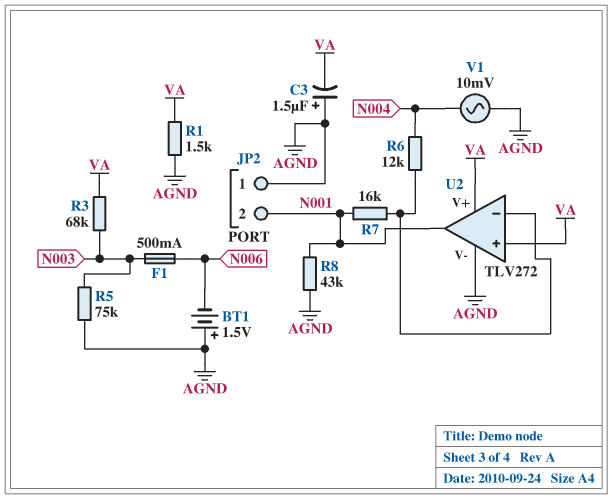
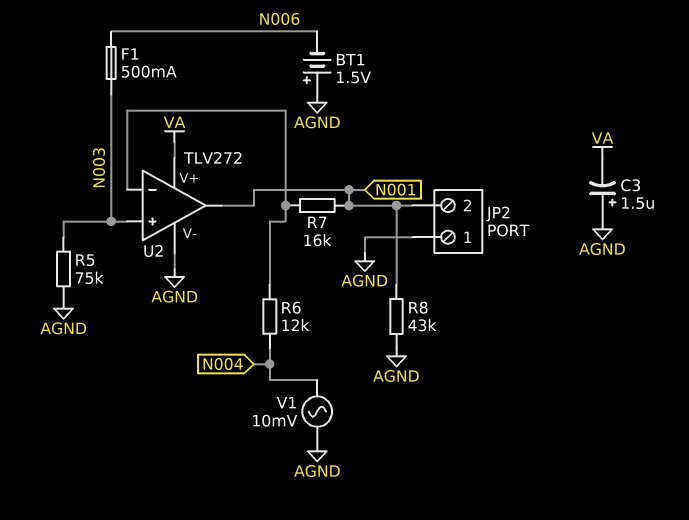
R1: 1.5k (AGND, VA) -> none
R3: 68k (N003, VA) -> none
U2 pin in+: VA -> N003

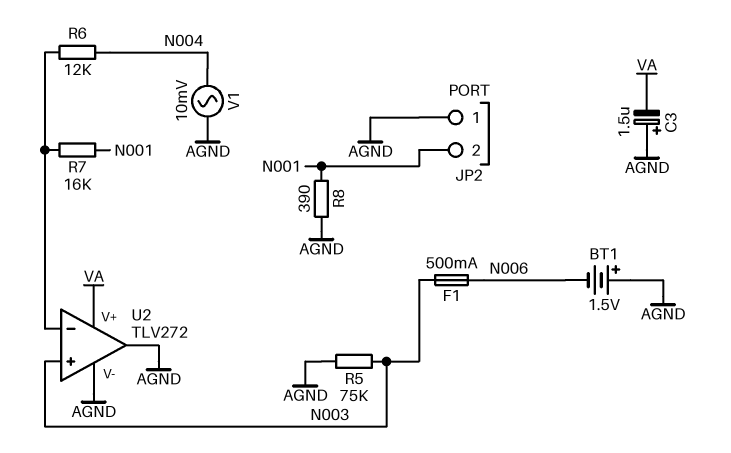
R8: 43k (AGND, N001) -> 390 (AGND, N001)
U2 pin out: N001 -> AGND

